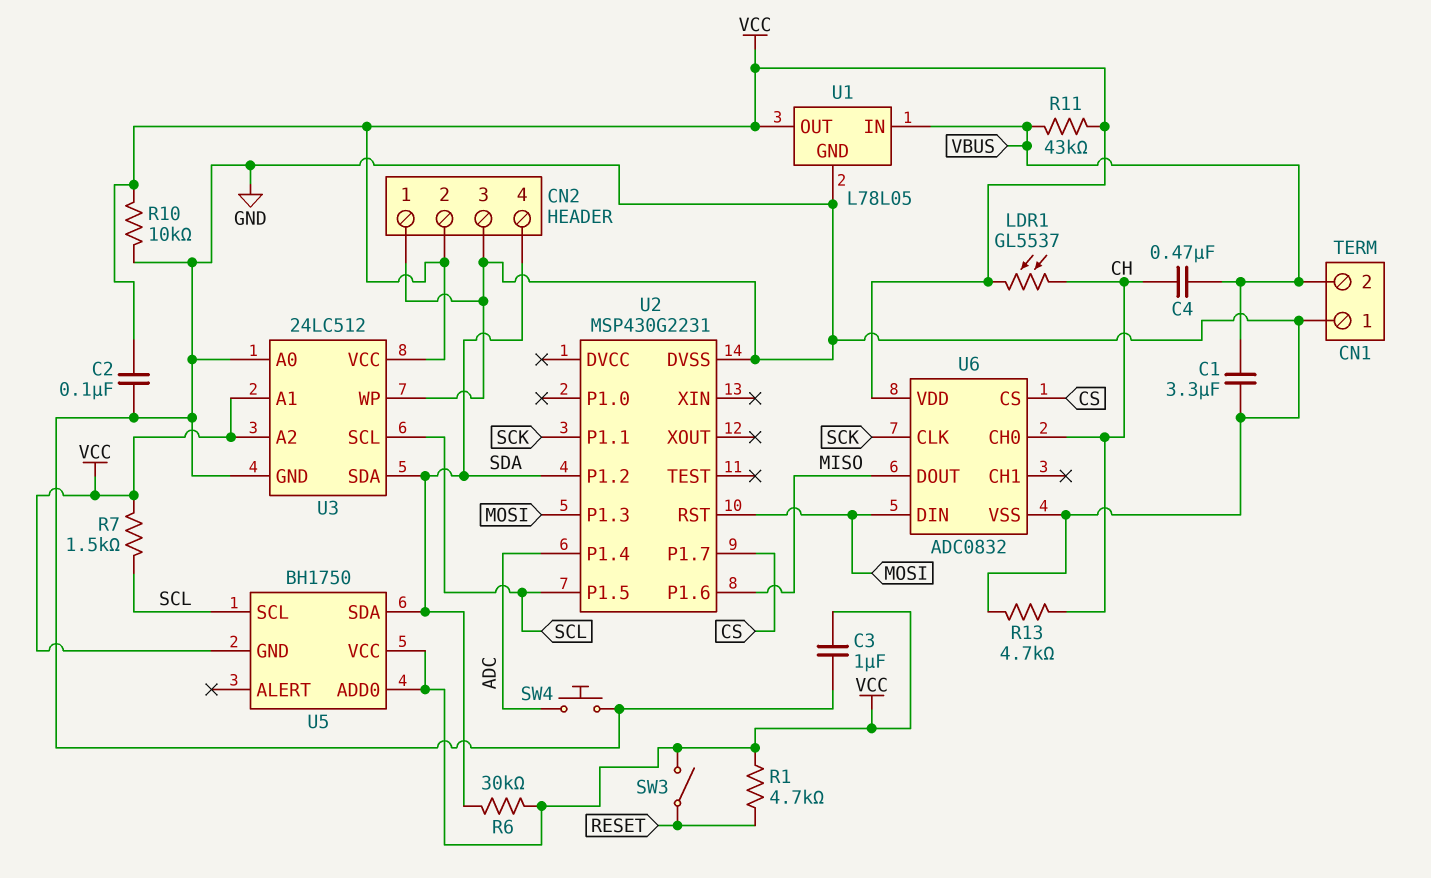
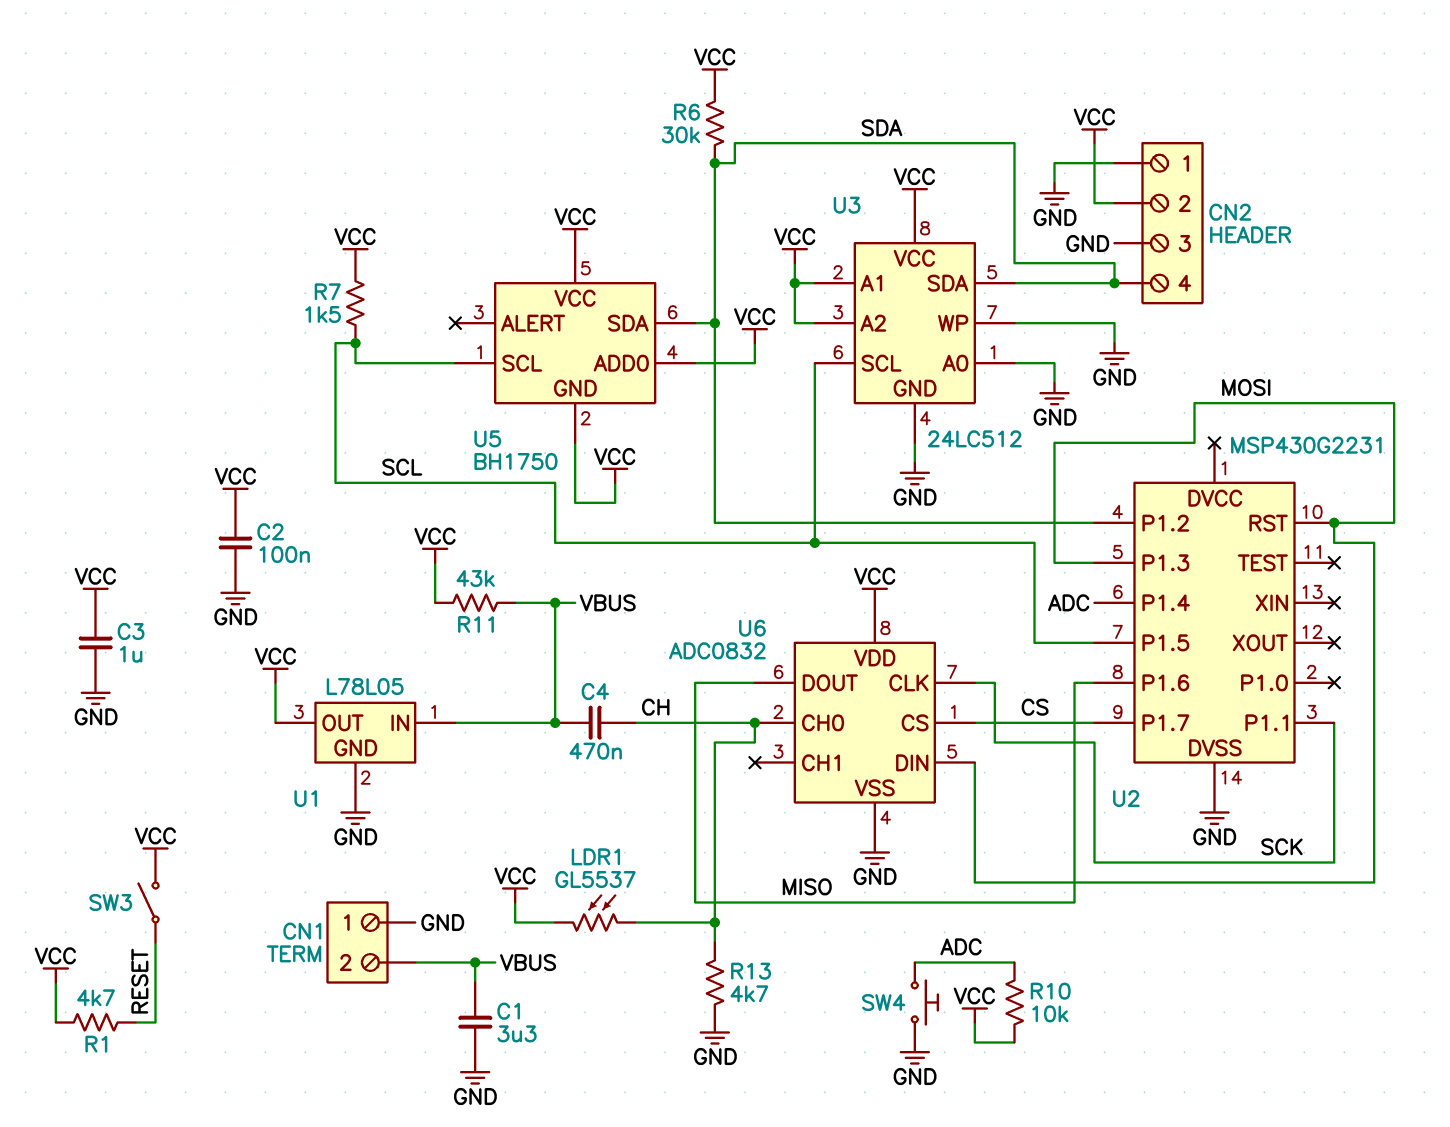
R10: 10k (GND, VCC) -> 10k (ADC, VCC)

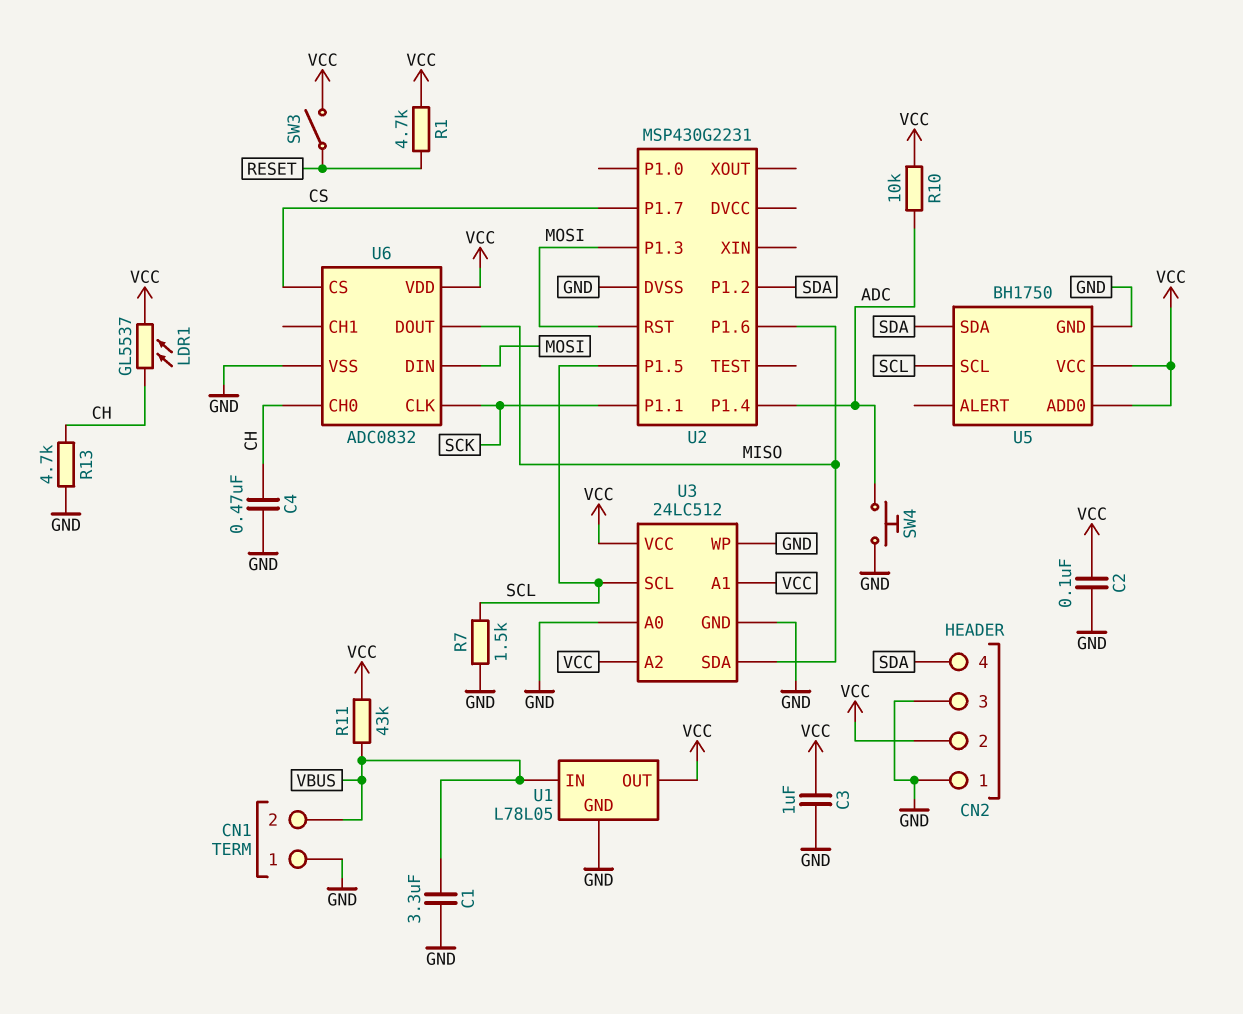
C4: 470nF (CH, VBUS) -> 470nF (CH, GND)
R6: 30k (SDA, VCC) -> none
R7: 1.5k (SCL, VCC) -> 1.5k (GND, SCL)
U3 pin SDA: SDA -> MISO
U5 pin GND: VCC -> GND

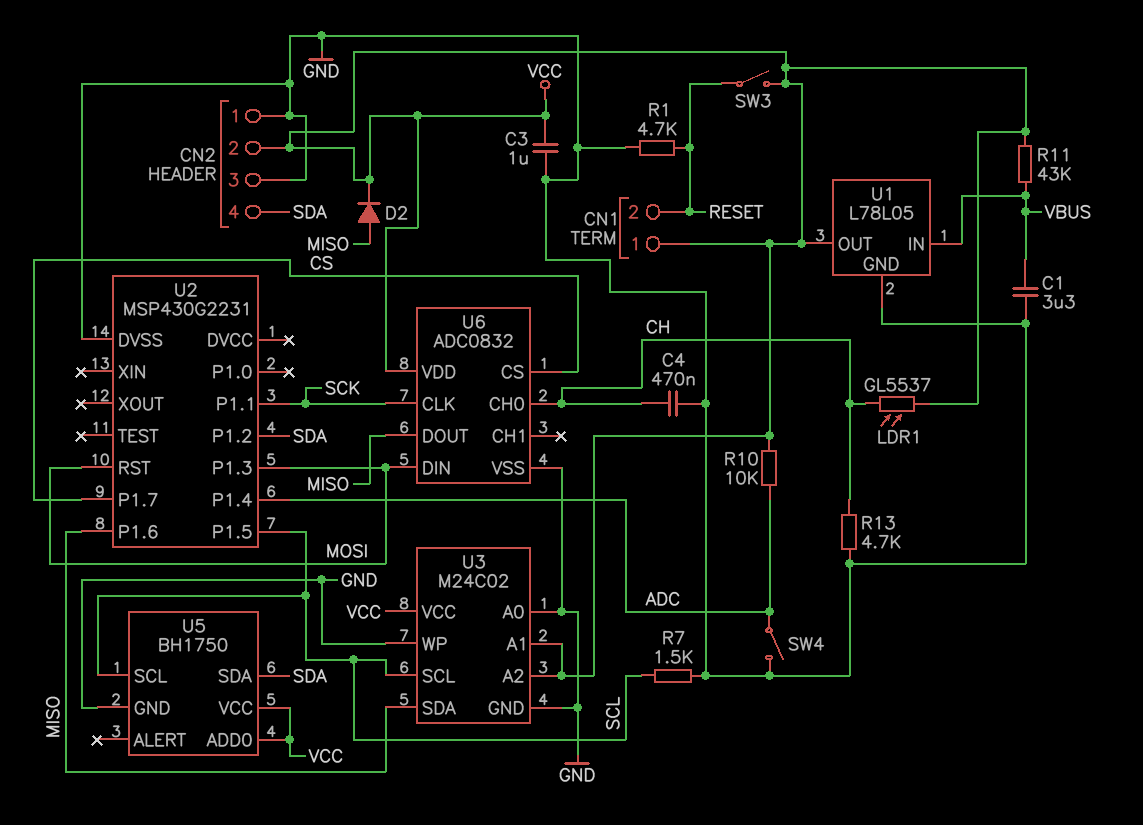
C2: 100nF (GND, VCC) -> none
CN1 pin 1: GND -> VCC
CN1 pin 2: VBUS -> RESET
D2: none -> diode (A MISO, K VCC)
R1: 4.7k (RESET, VCC) -> 4.7k (GND, RESET)
SW4: button (ADC, GND) -> switch (ADC, GND)
U3: 24LC512 -> M24C02

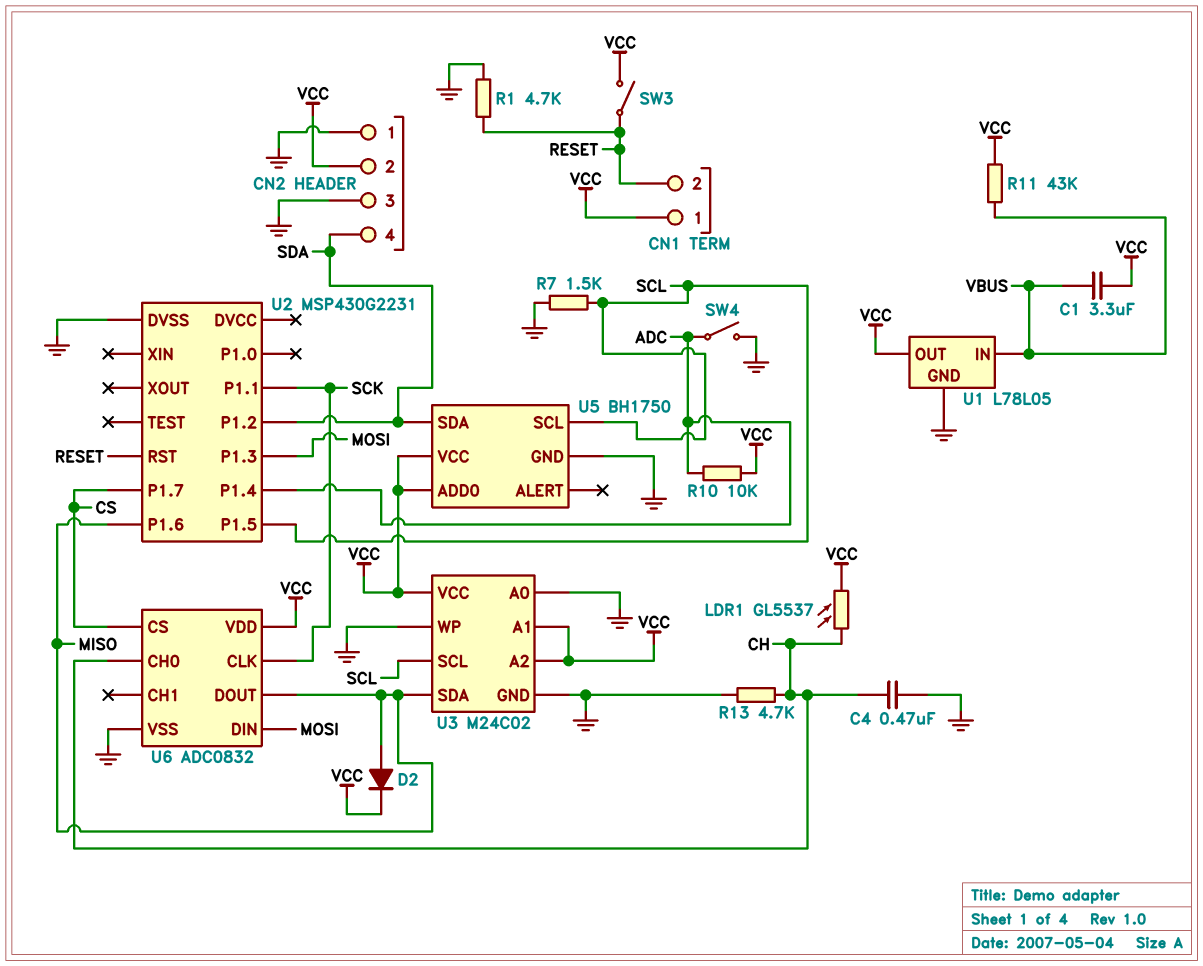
C1: 3.3uF (GND, VBUS) -> 3.3uF (VBUS, VCC)
C3: 1uF (GND, VCC) -> none
U2 pin RST: MOSI -> RESET

